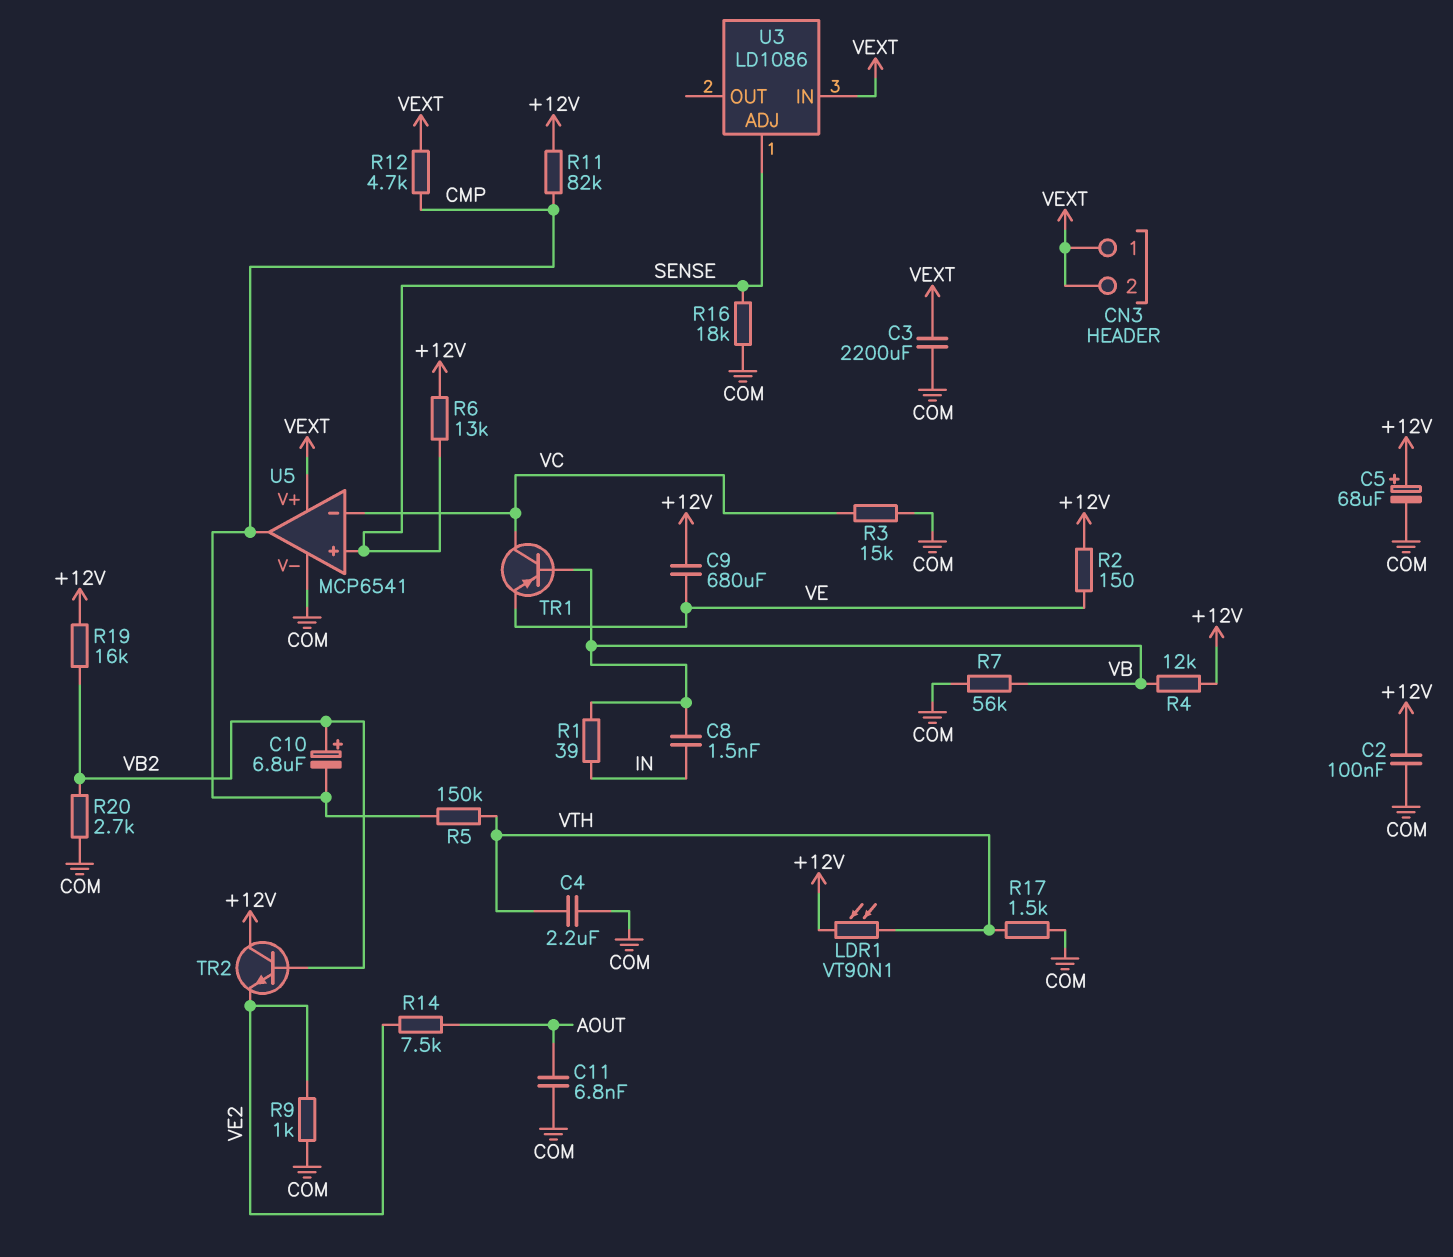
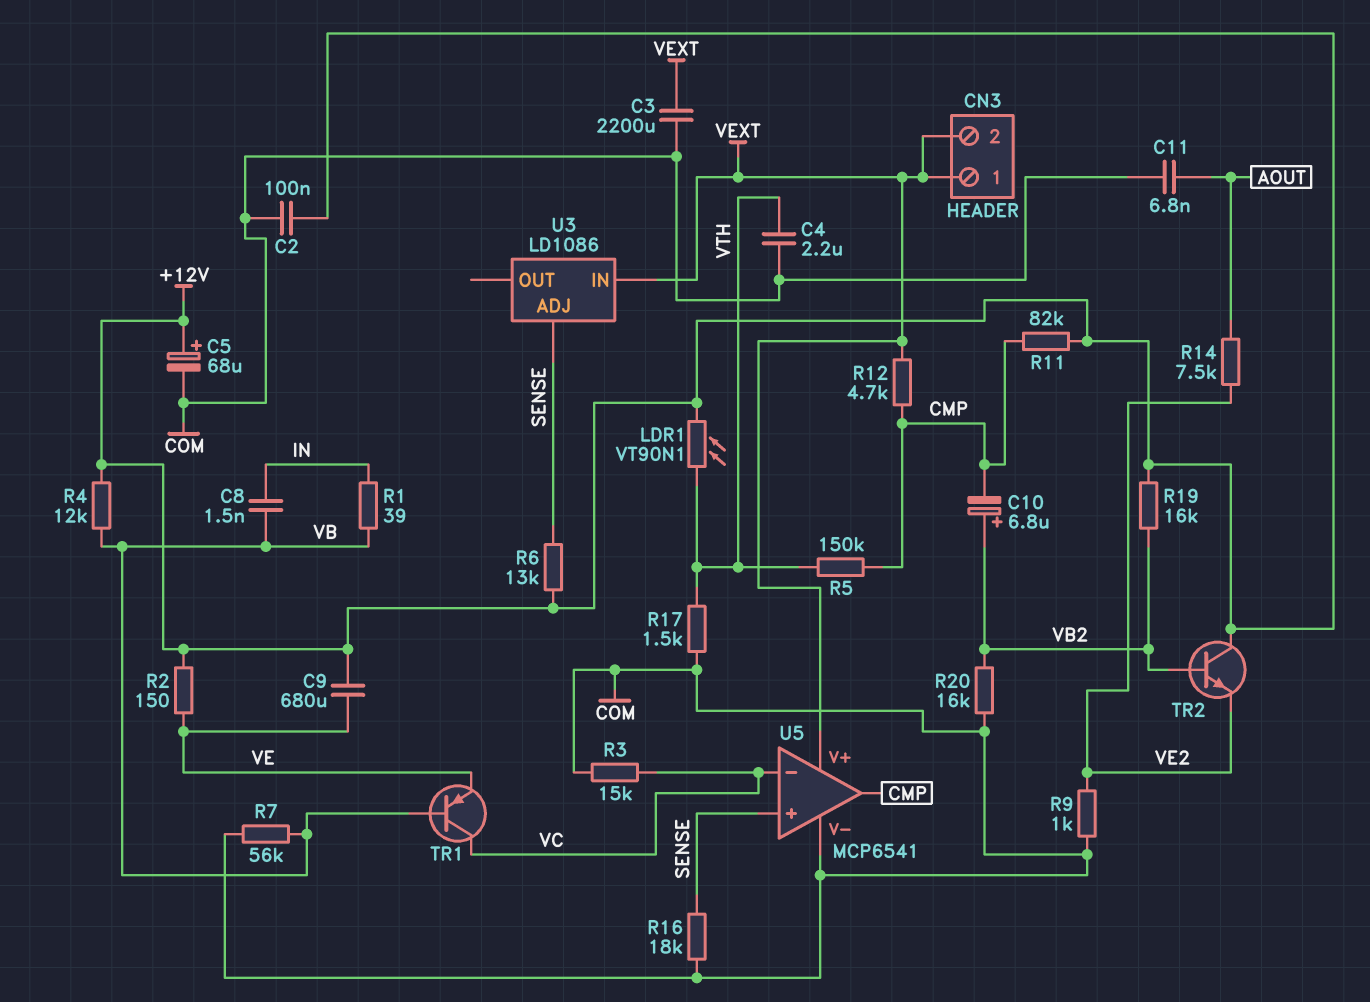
R20: 2.7k (COM, VB2) -> 16k (COM, VB2)

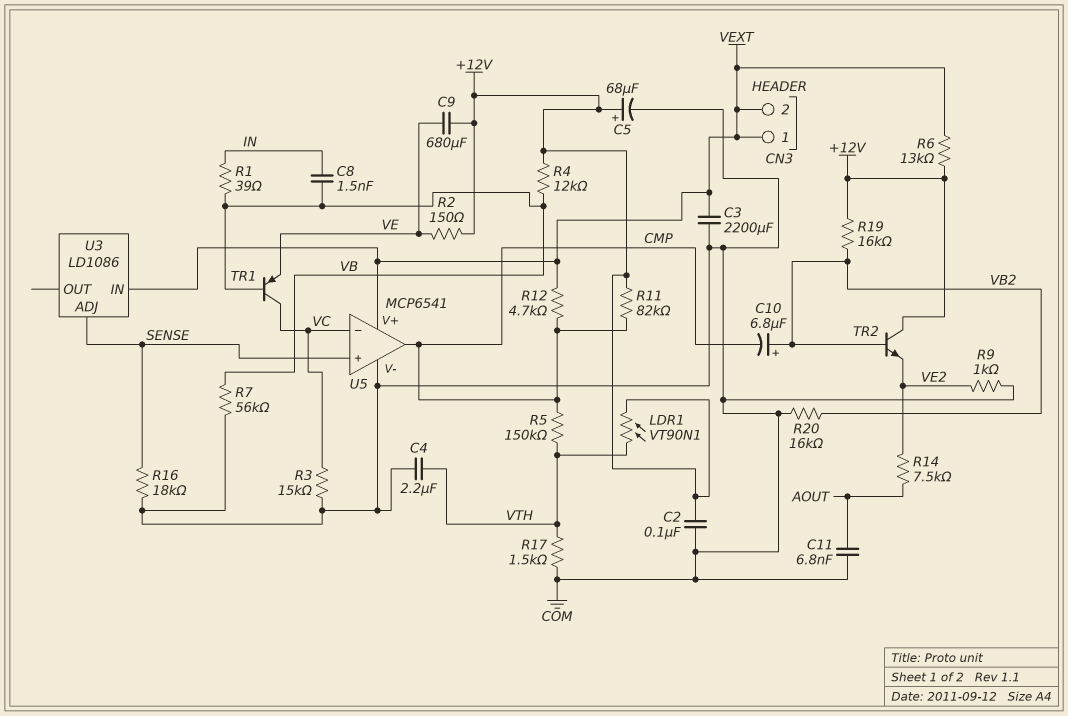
R6: 13k (+12V, SENSE) -> 13k (+12V, VEXT)

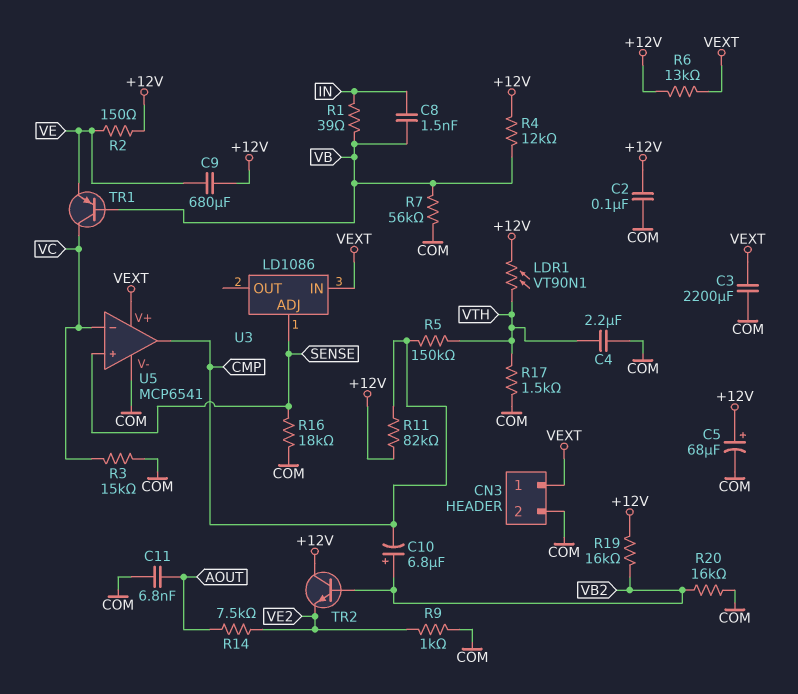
CN3 pin 2: VEXT -> COM
R12: 4.7k (CMP, VEXT) -> none

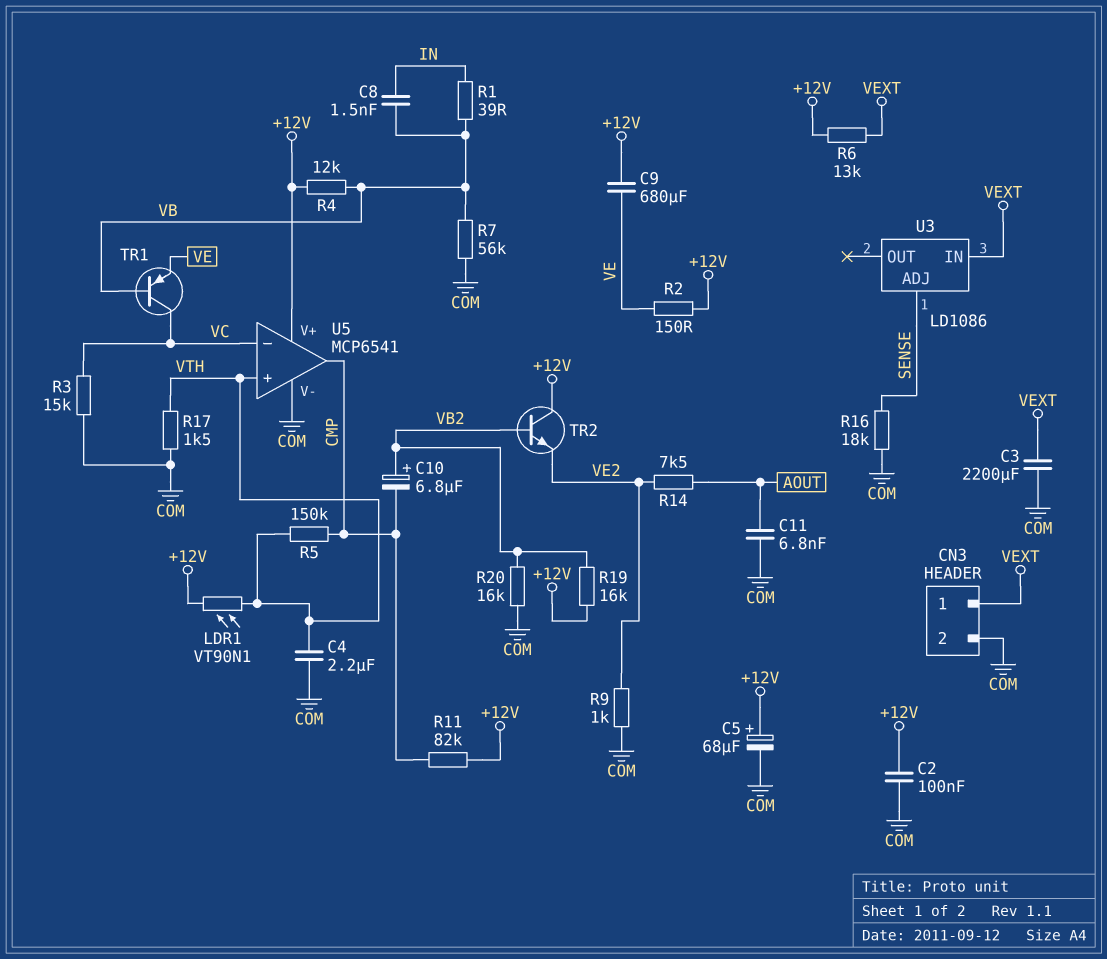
U5 pin V+: VEXT -> +12V
U5 pin in+: SENSE -> VTH

